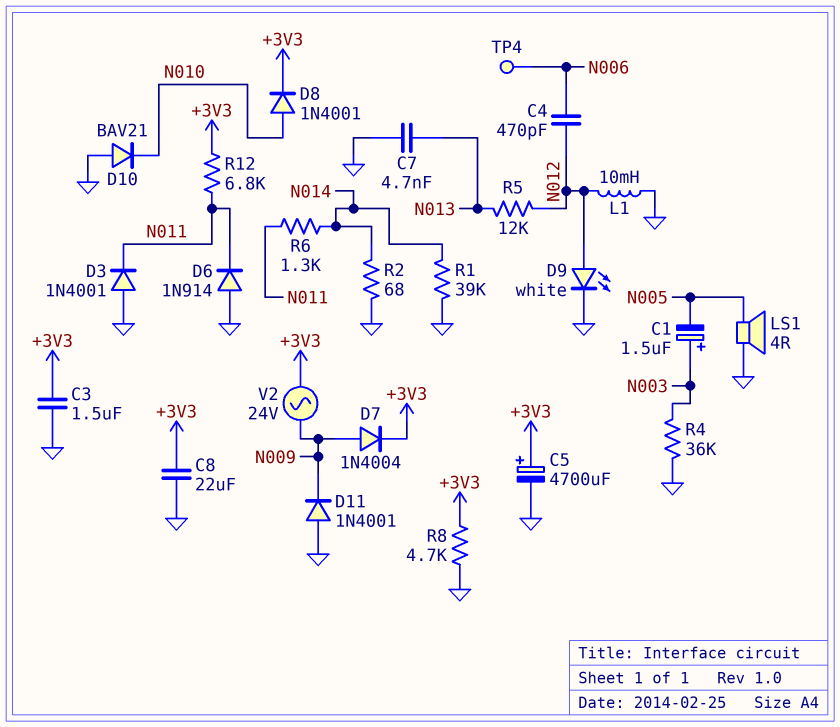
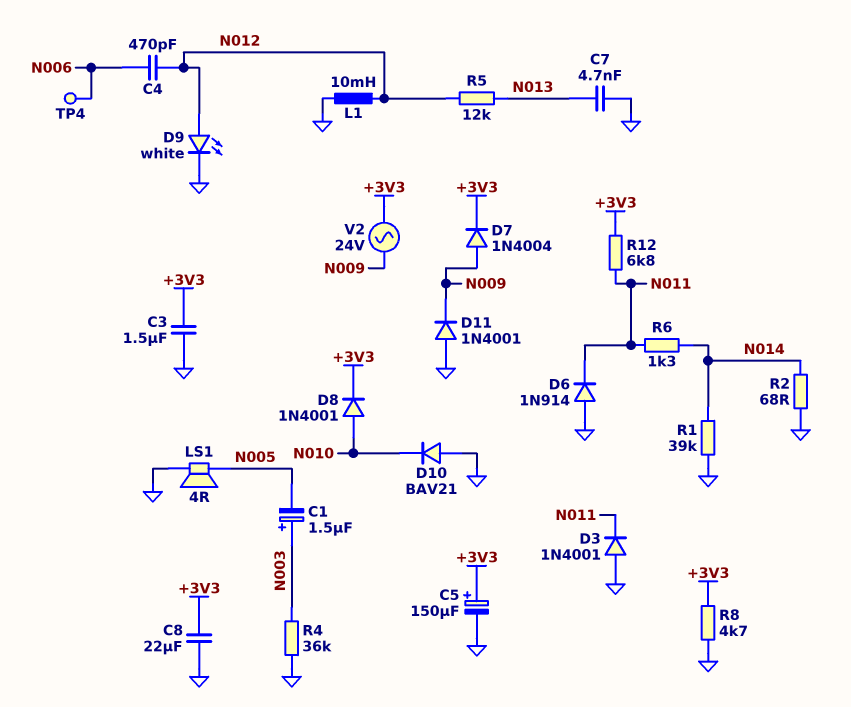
C5: 4700uF (plus +3V3, minus GND) -> 150uF (plus +3V3, minus GND)

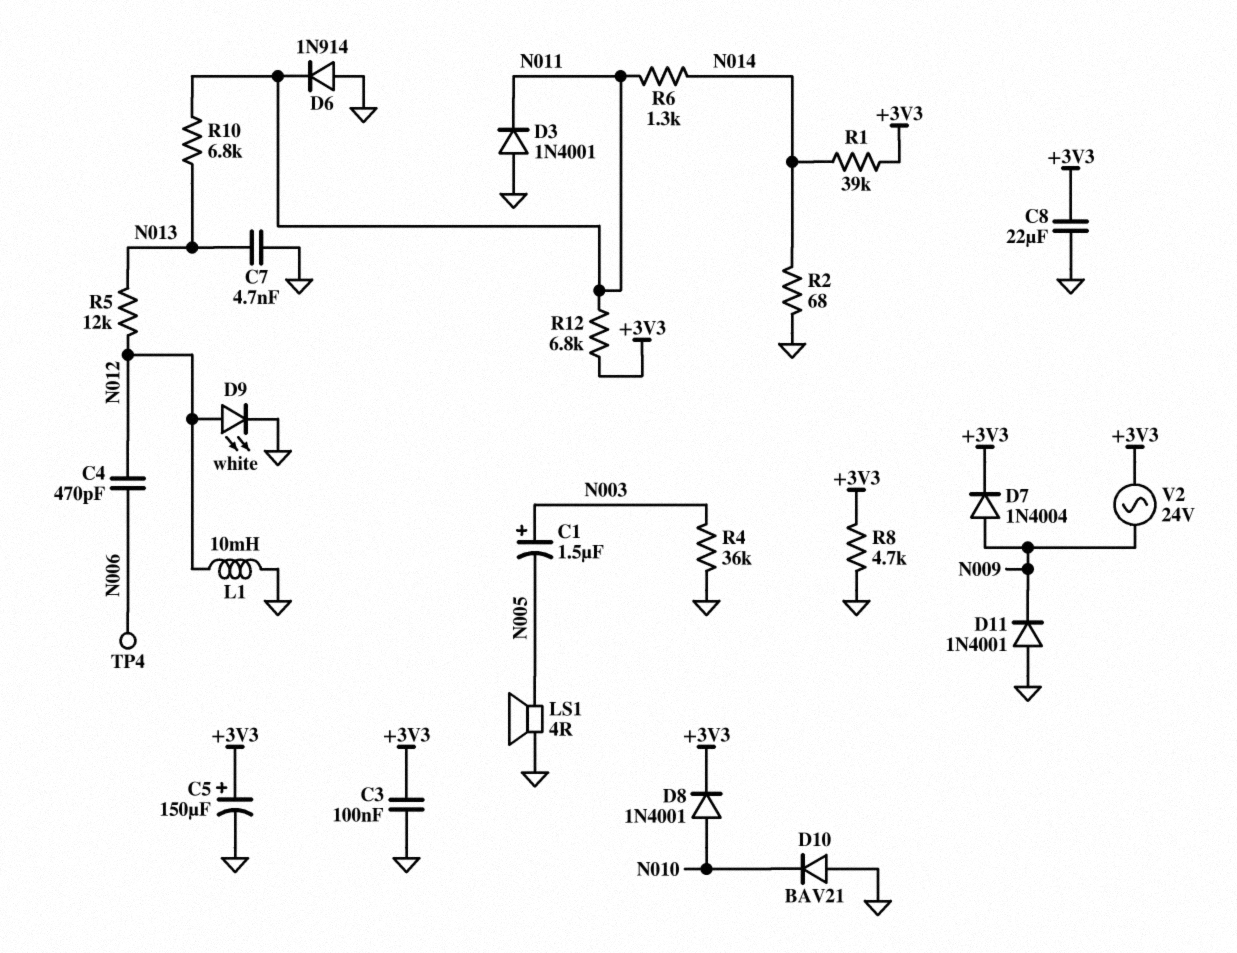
C3: 1.5uF (+3V3, GND) -> 100nF (+3V3, GND)
R1: 39k (GND, N014) -> 39k (+3V3, N014)
R10: none -> 6.8k (N011, N013)

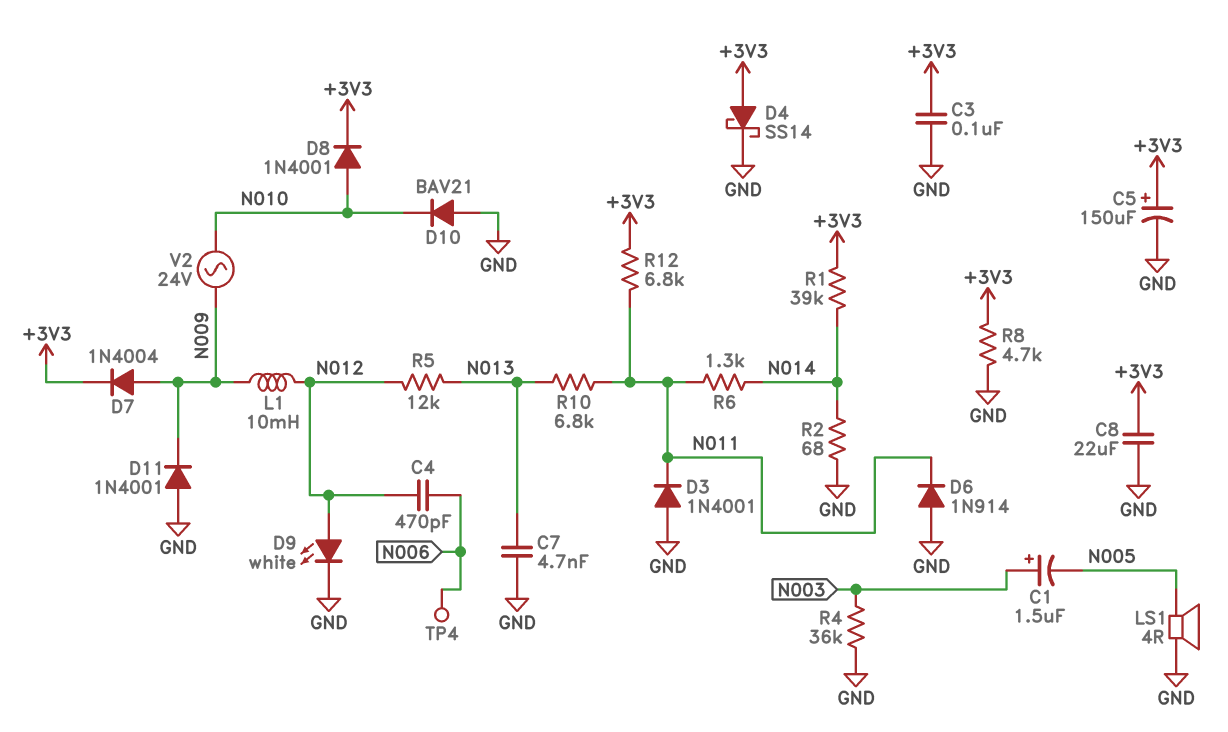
D4: none -> schottky SS14 (A +3V3, K GND)
L1: 10mH (GND, N012) -> 10mH (N009, N012)
V2: AC 24V (+3V3, N009) -> AC 24V (N009, N010)

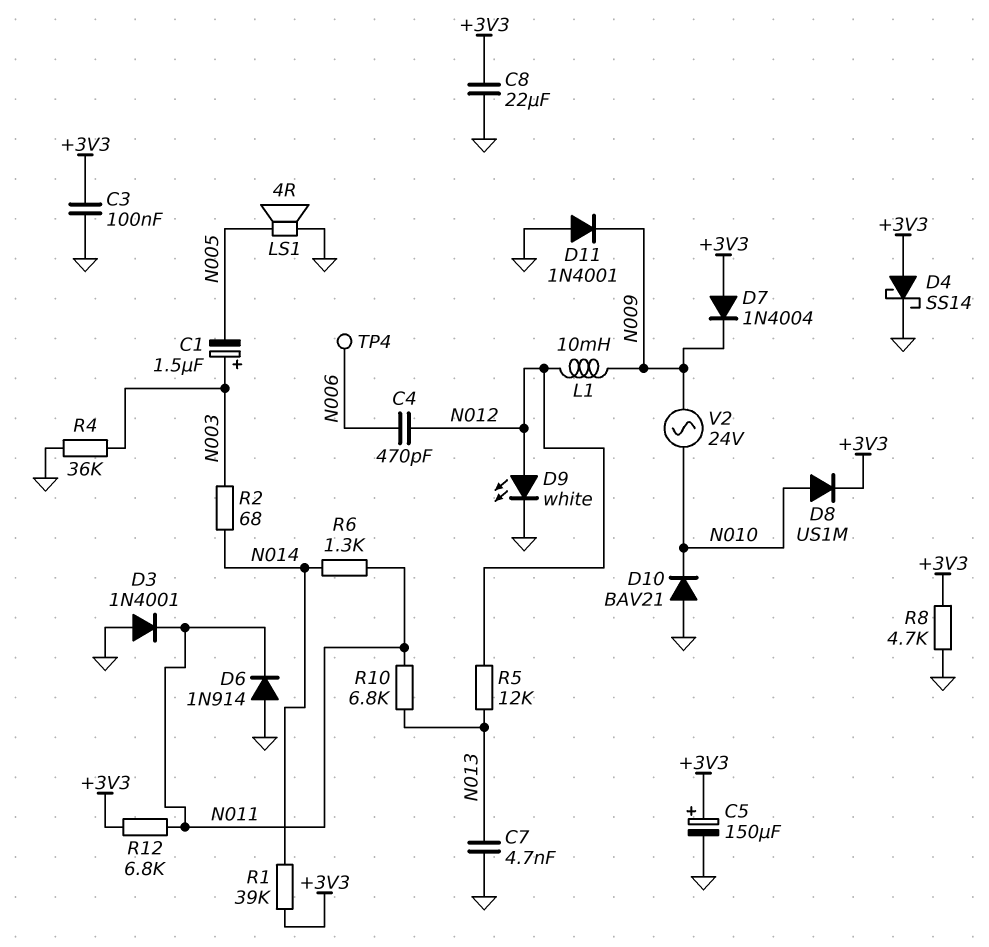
D7: diode 1N4004 (A N009, K +3V3) -> diode 1N4004 (A +3V3, K N009)
D8: diode 1N4001 (A N010, K +3V3) -> diode US1M (A N010, K +3V3)
R2: 68 (GND, N014) -> 68 (N003, N014)

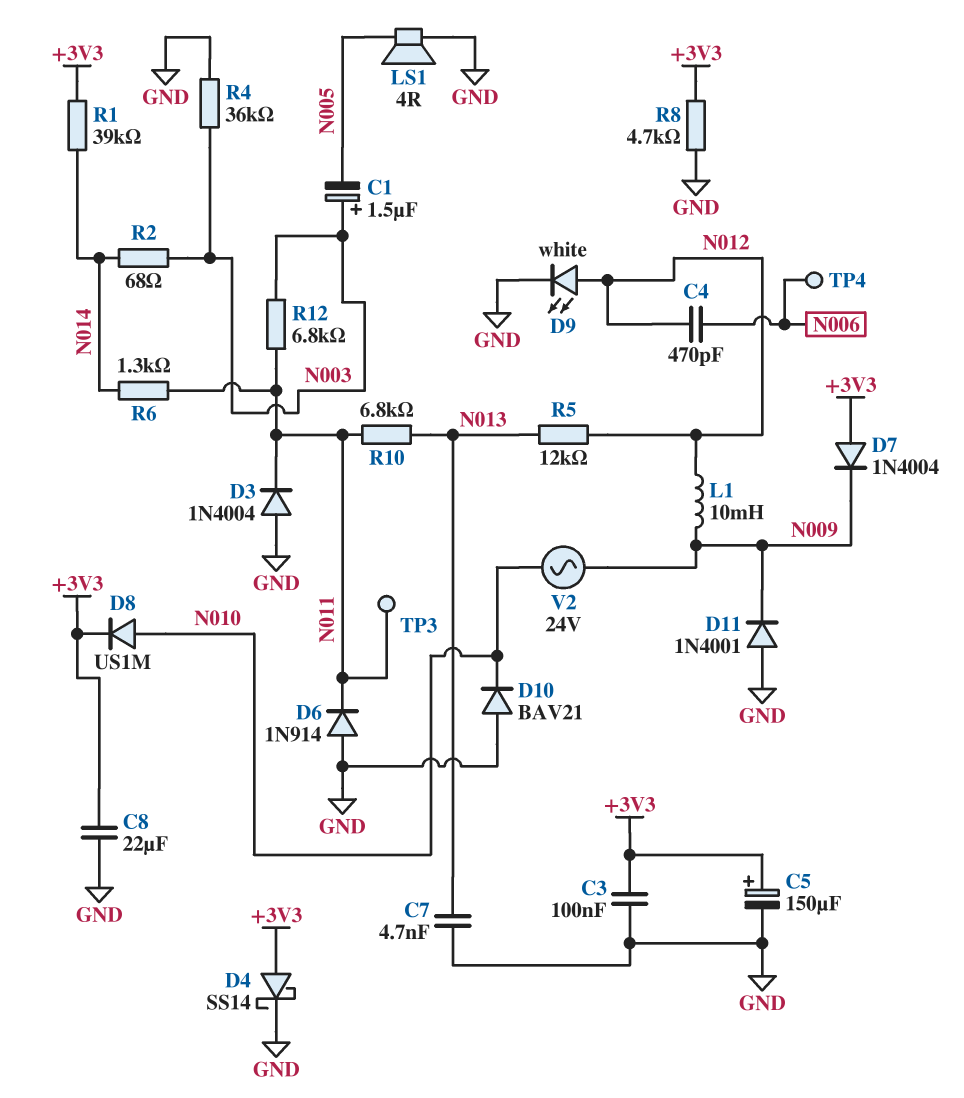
D3: diode 1N4001 (A GND, K N011) -> diode 1N4004 (A GND, K N011)
R12: 6.8k (+3V3, N011) -> 6.8k (N003, N011)
TP3: none -> test point (N011)

